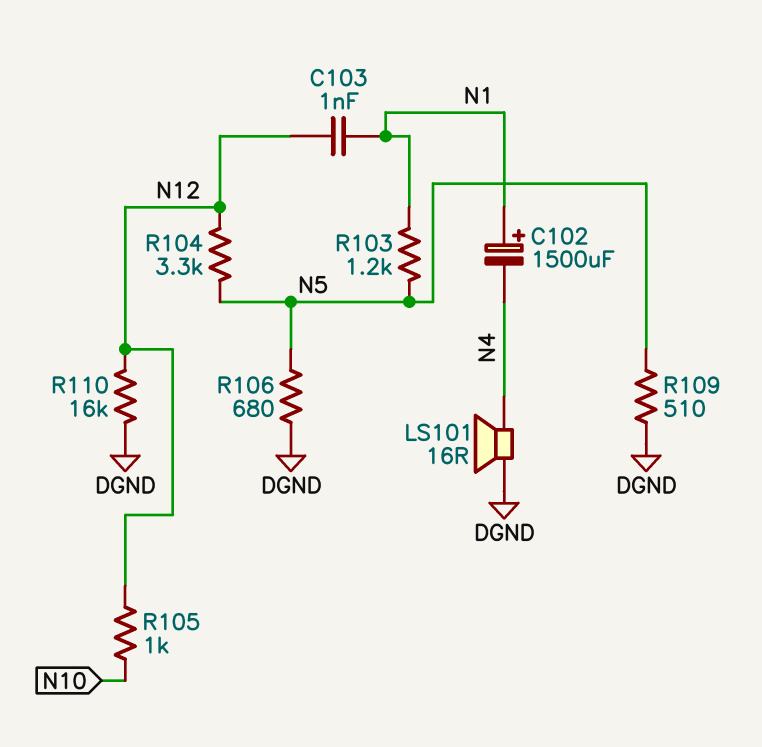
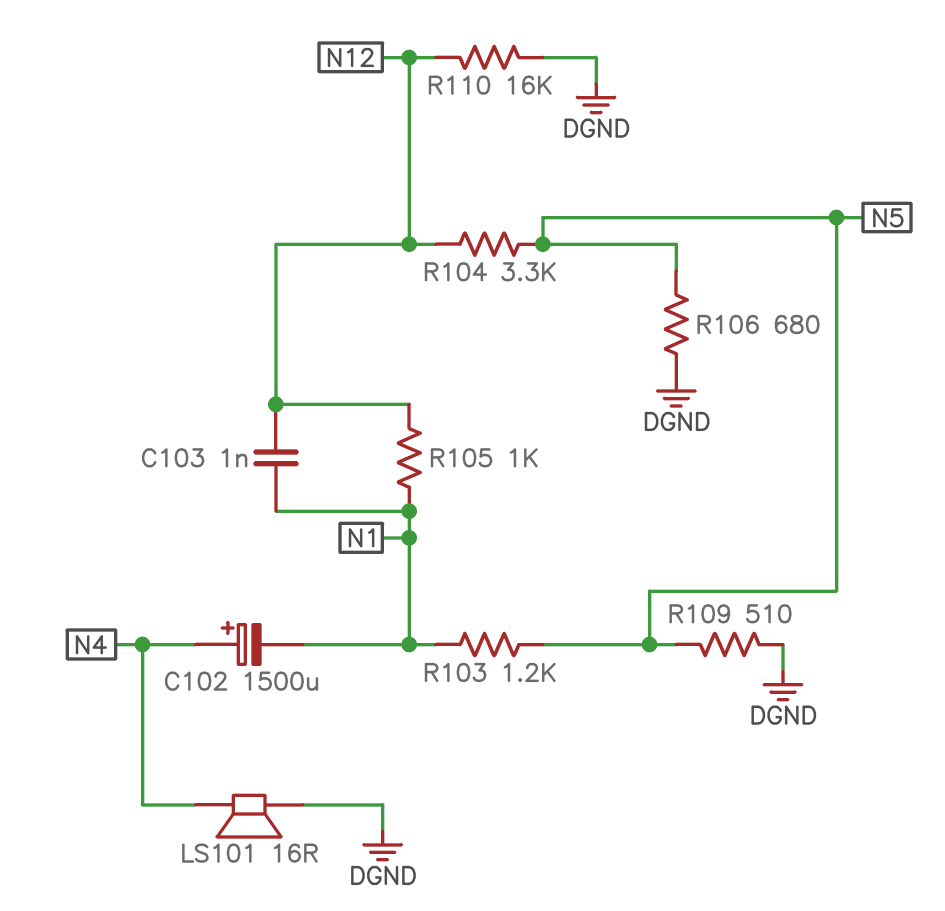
C102: 1500uF (plus N1, minus N4) -> 1500uF (plus N4, minus N1)
R105: 1k (N10, N12) -> 1k (N1, N12)

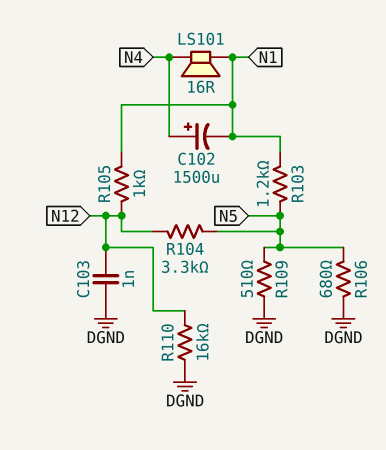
C103: 1nF (N1, N12) -> 1nF (DGND, N12)
LS101: speaker 16R (DGND, N4) -> speaker 16R (N1, N4)

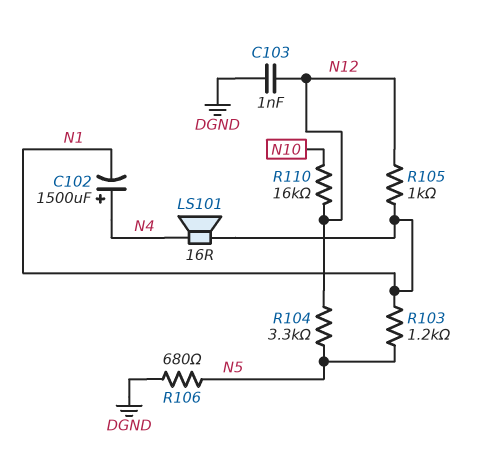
R109: 510 (DGND, N5) -> none
R110: 16k (DGND, N12) -> 16k (N10, N12)

